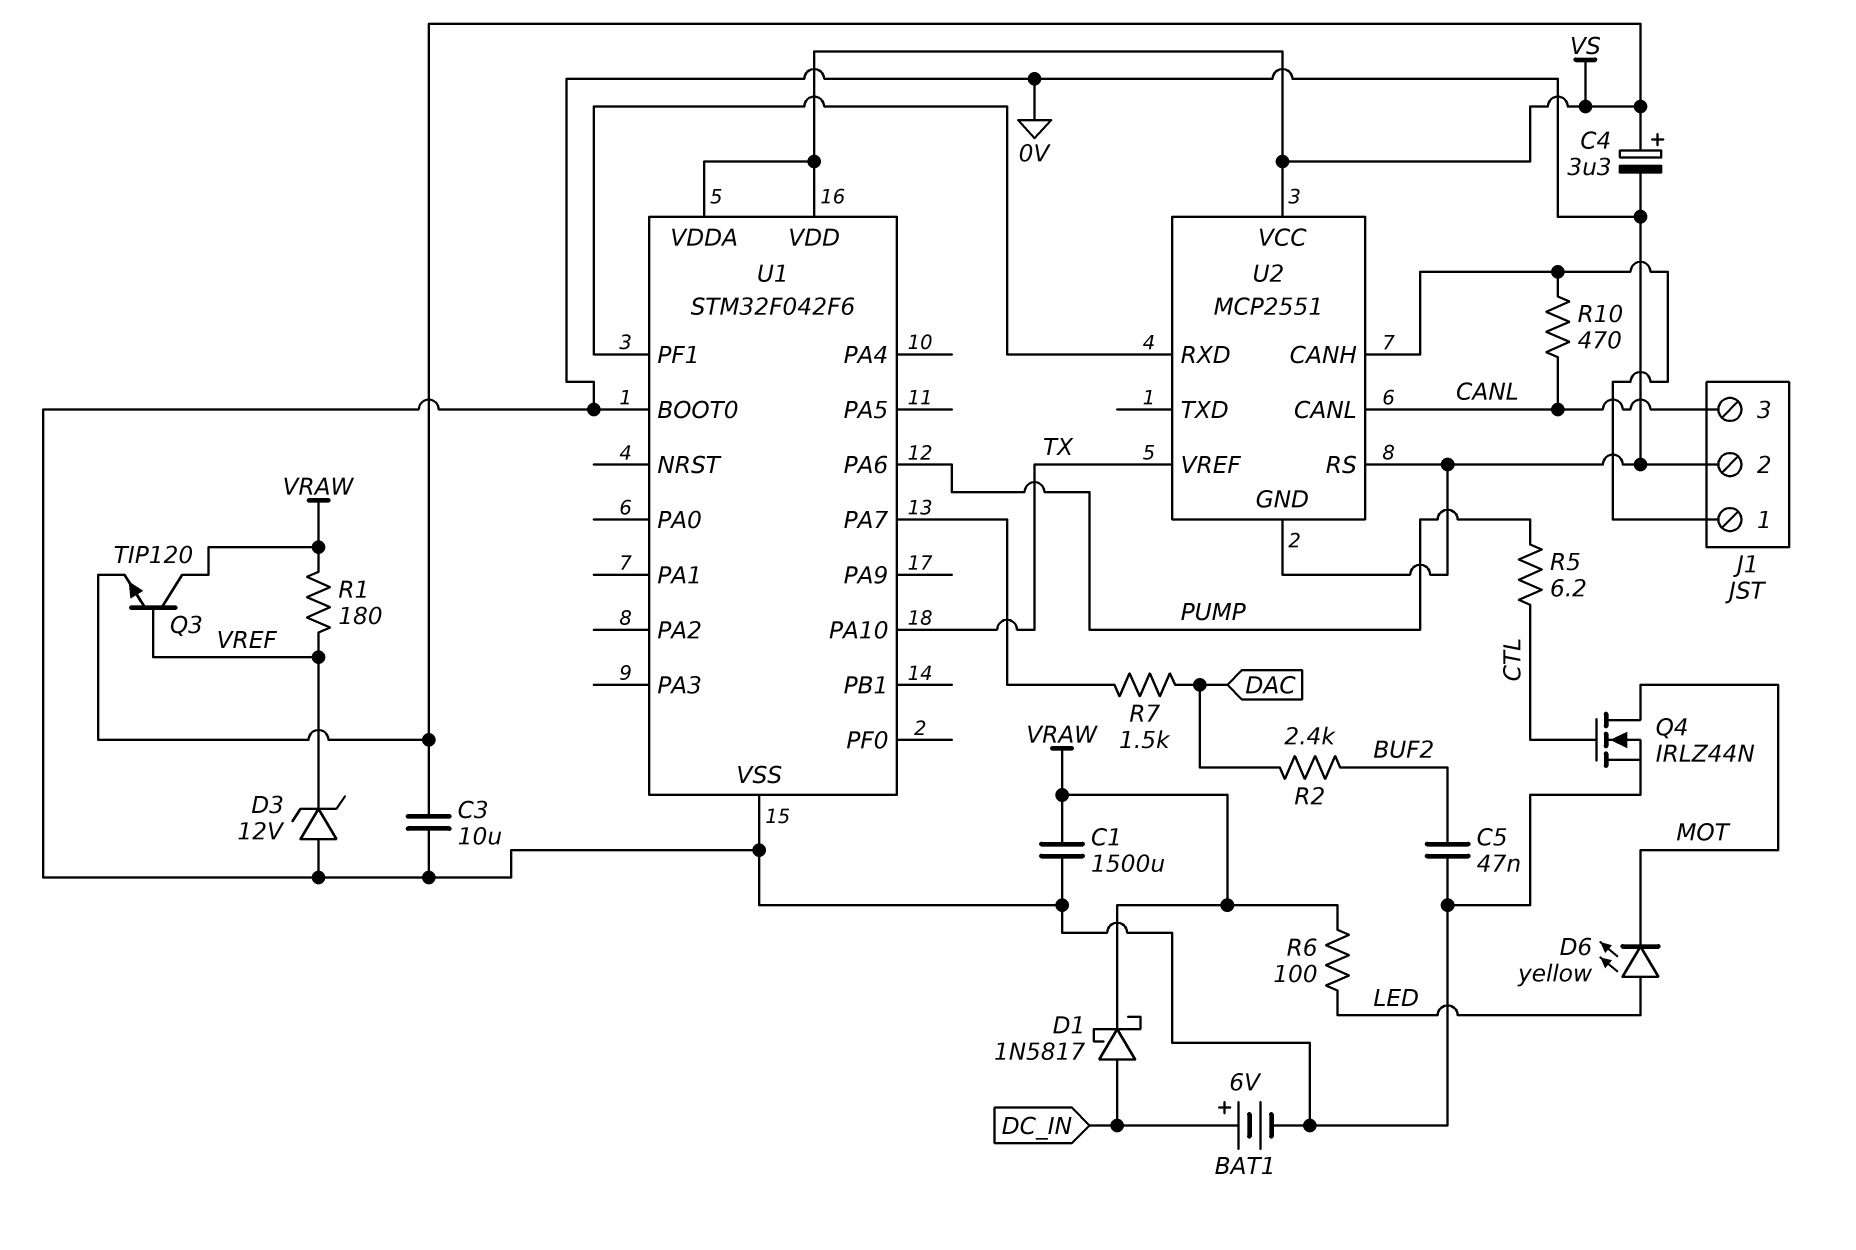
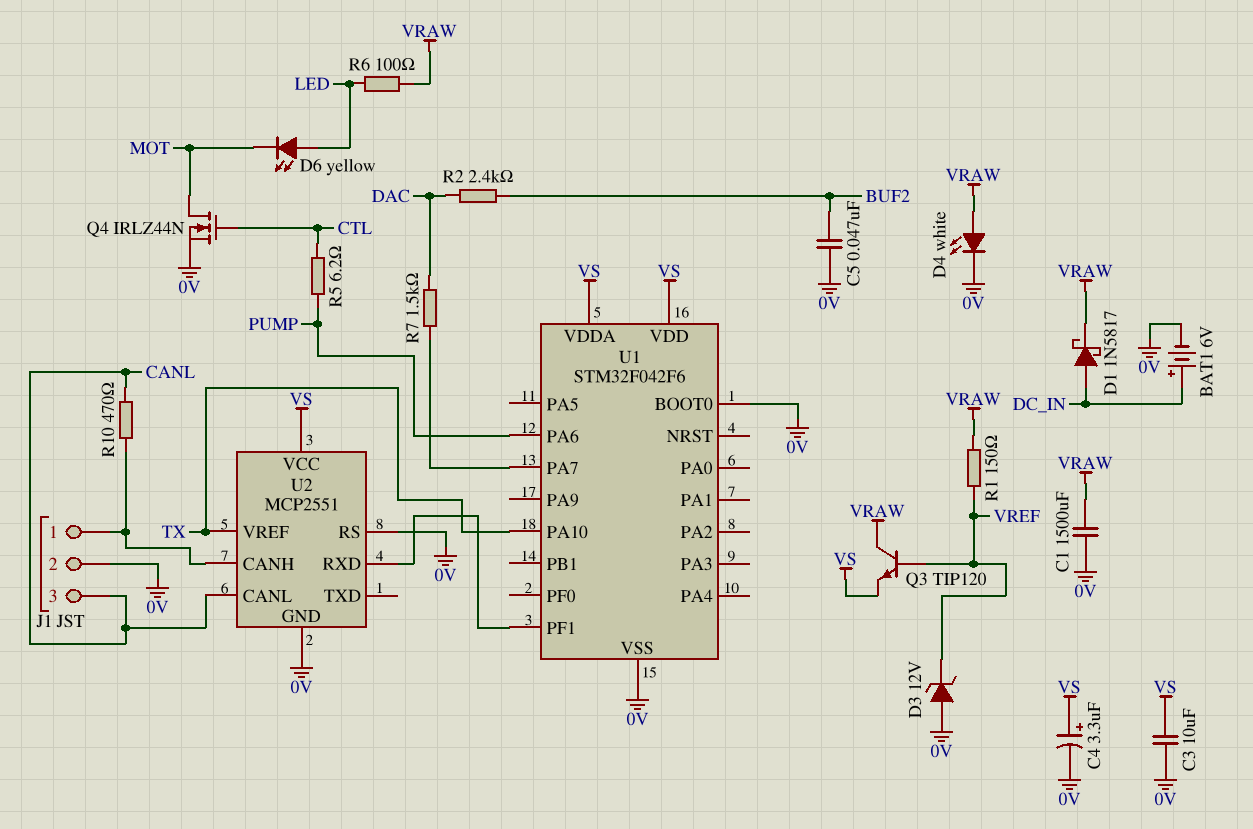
D4: none -> LED white (A VRAW, K 0V)
R1: 180 (VRAW, VREF) -> 150 (VRAW, VREF)

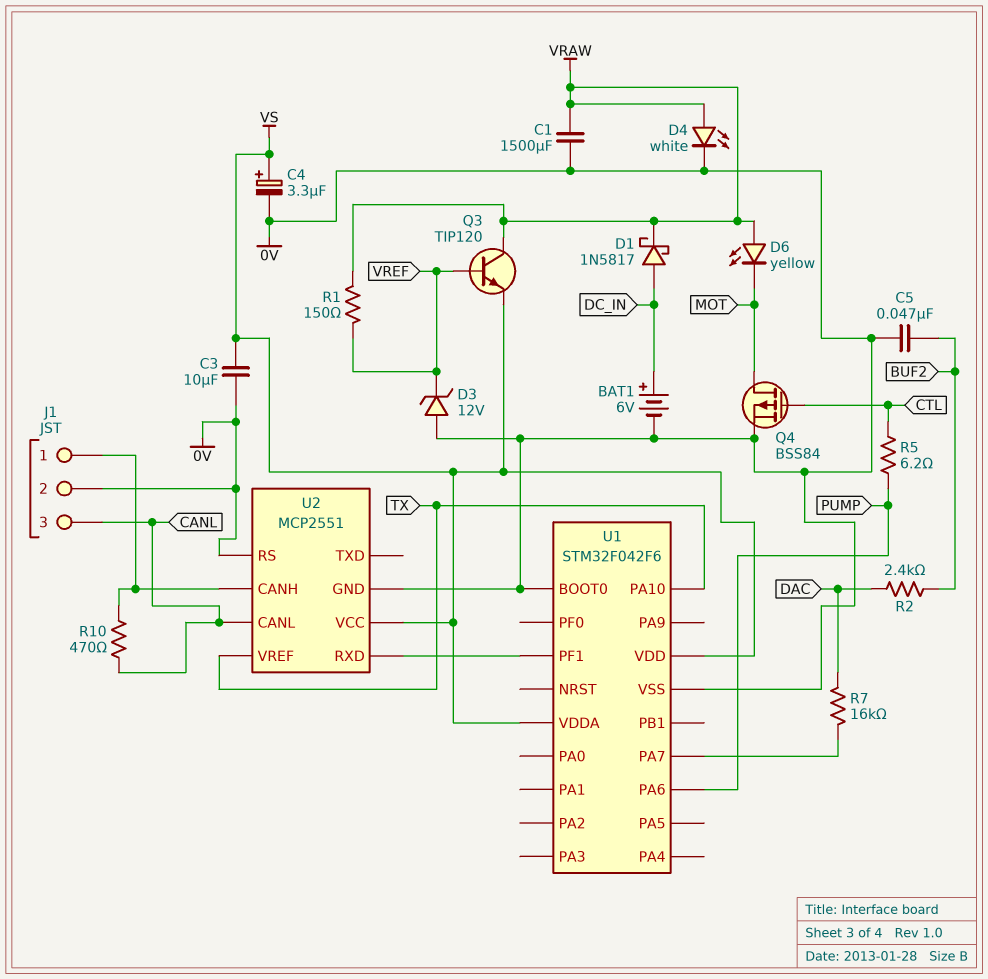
D6: LED yellow (A LED, K MOT) -> LED yellow (A VRAW, K MOT)
Q4: NMOS IRLZ44N (G CTL, D MOT, S 0V) -> PMOS BSS84 (G CTL, D MOT, S 0V)
R6: 100 (LED, VRAW) -> none
R7: 1.5k (DAC, U1/PA7) -> 16k (DAC, U1/PA7)

